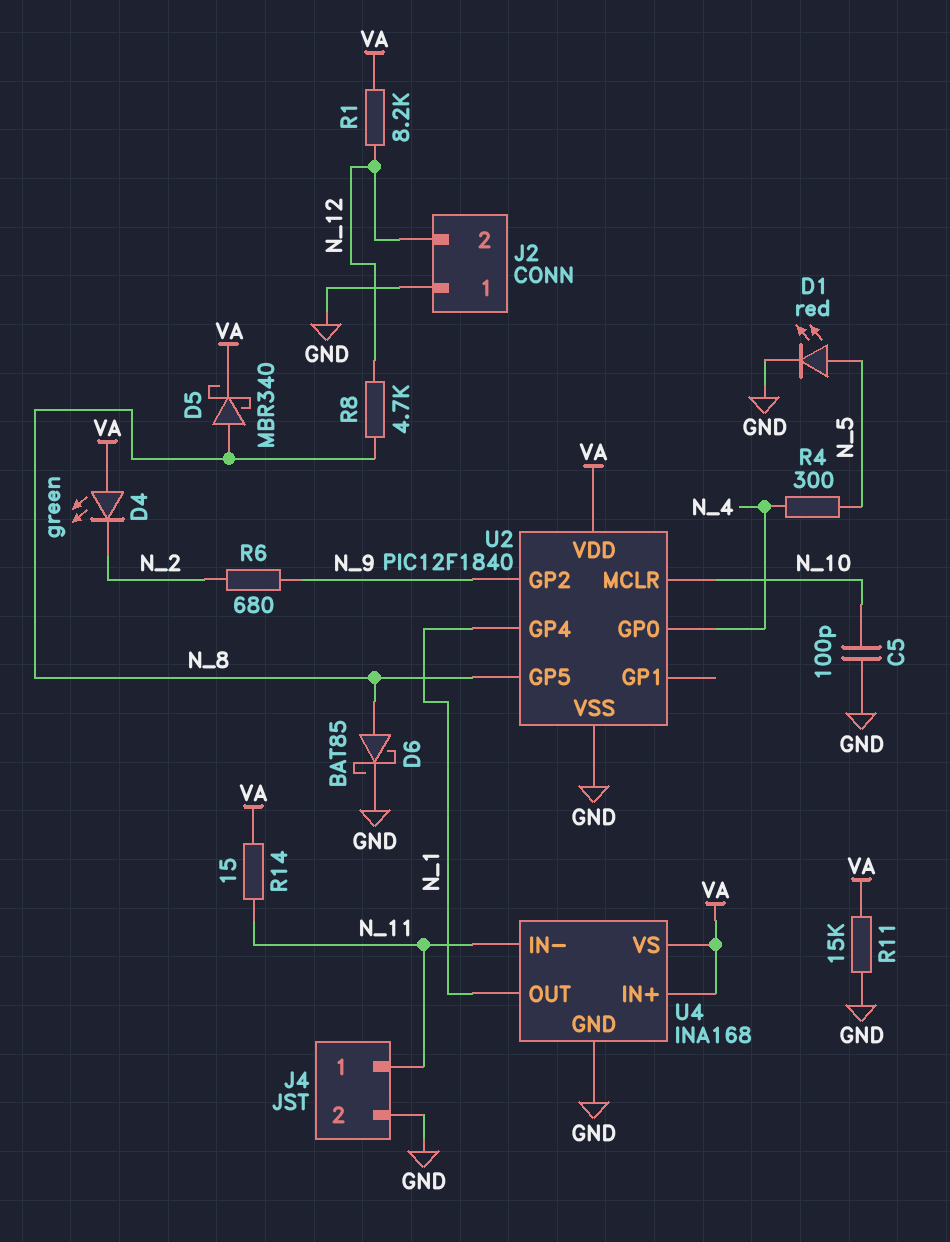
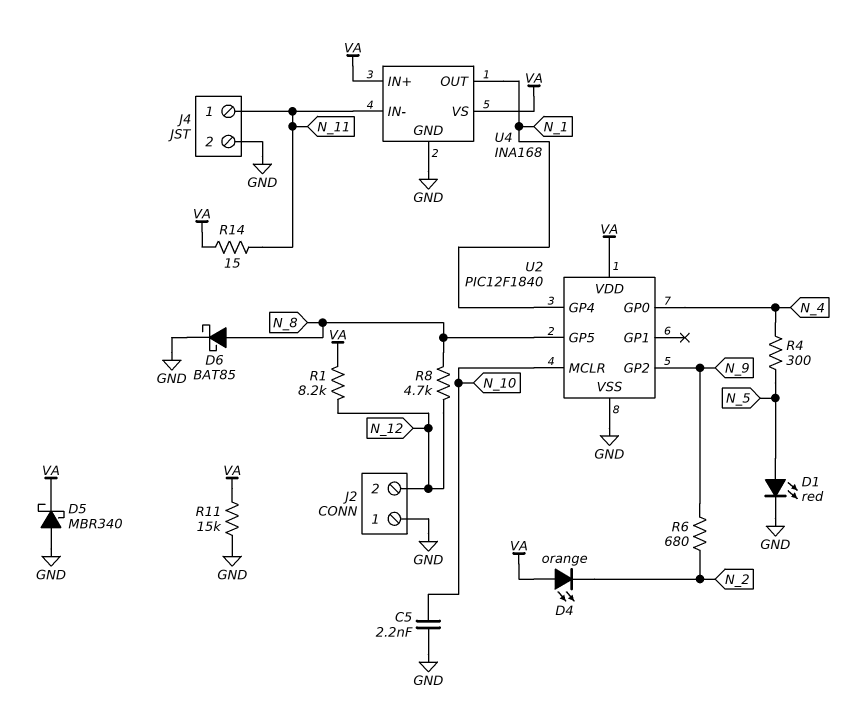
C5: 100pF (GND, N_10) -> 2.2nF (GND, N_10)
D4: LED green (A VA, K N_2) -> LED orange (A VA, K N_2)
D5: schottky MBR340 (A N_8, K VA) -> schottky MBR340 (A GND, K VA)

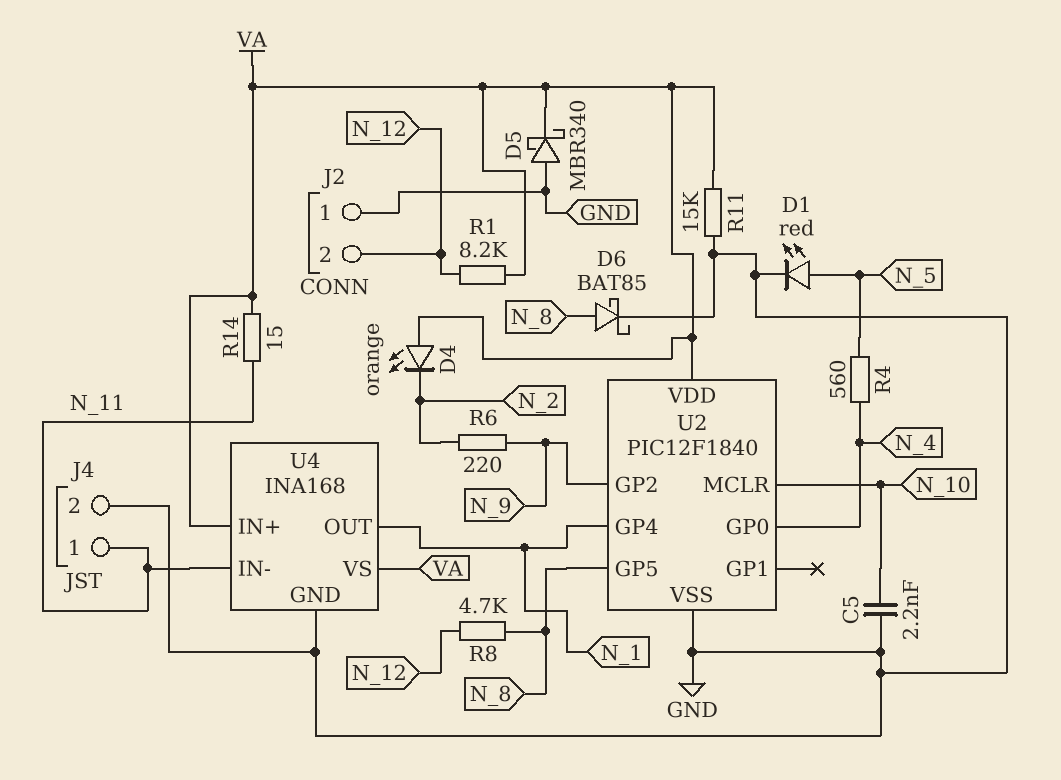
R4: 300 (N_4, N_5) -> 560 (N_4, N_5)
R6: 680 (N_2, N_9) -> 220 (N_2, N_9)

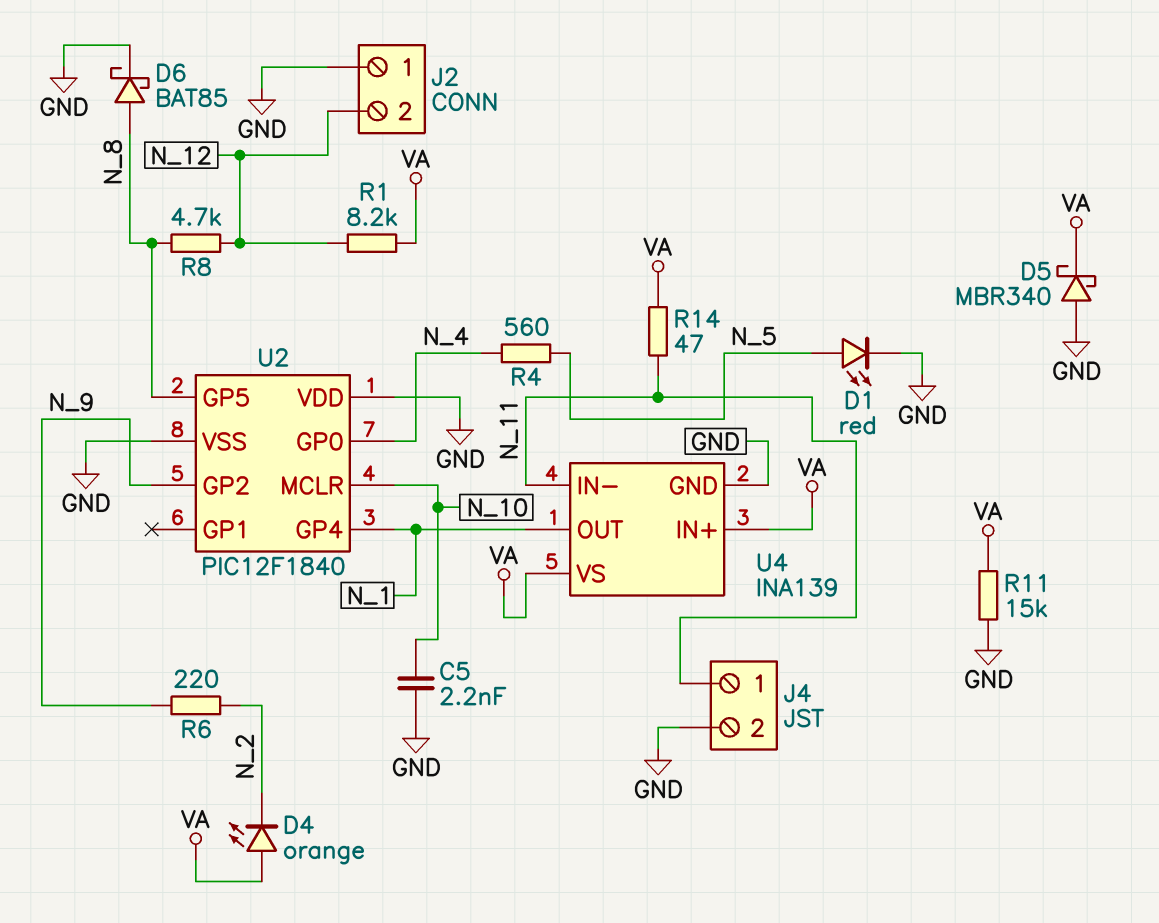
R14: 15 (N_11, VA) -> 47 (N_11, VA)
U2 pin VDD: VA -> GND
U4: INA168 -> INA139

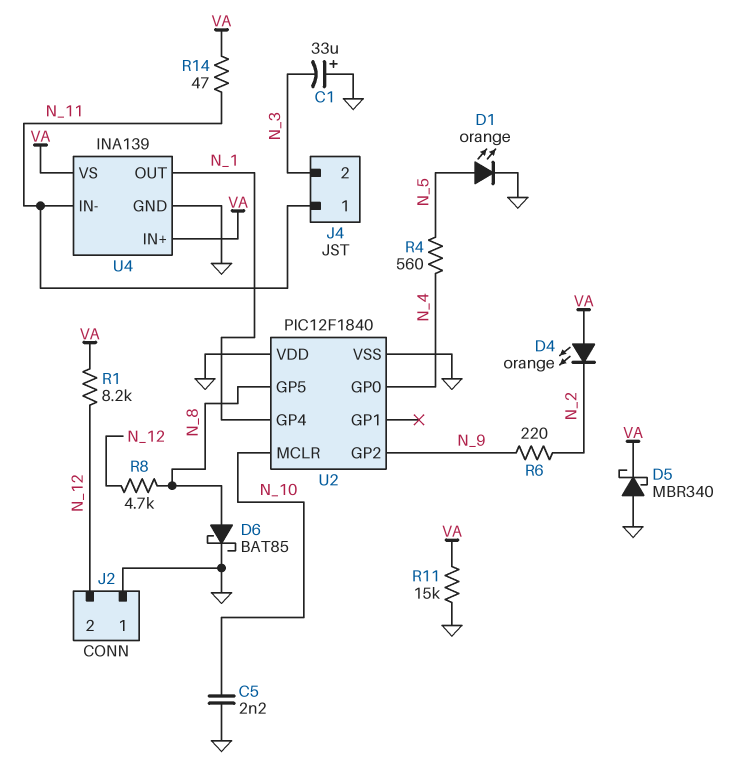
C1: none -> 33uF (plus GND, minus N_3)
D1: LED red (A N_5, K GND) -> LED orange (A N_5, K GND)
J4 pin 2: GND -> N_3

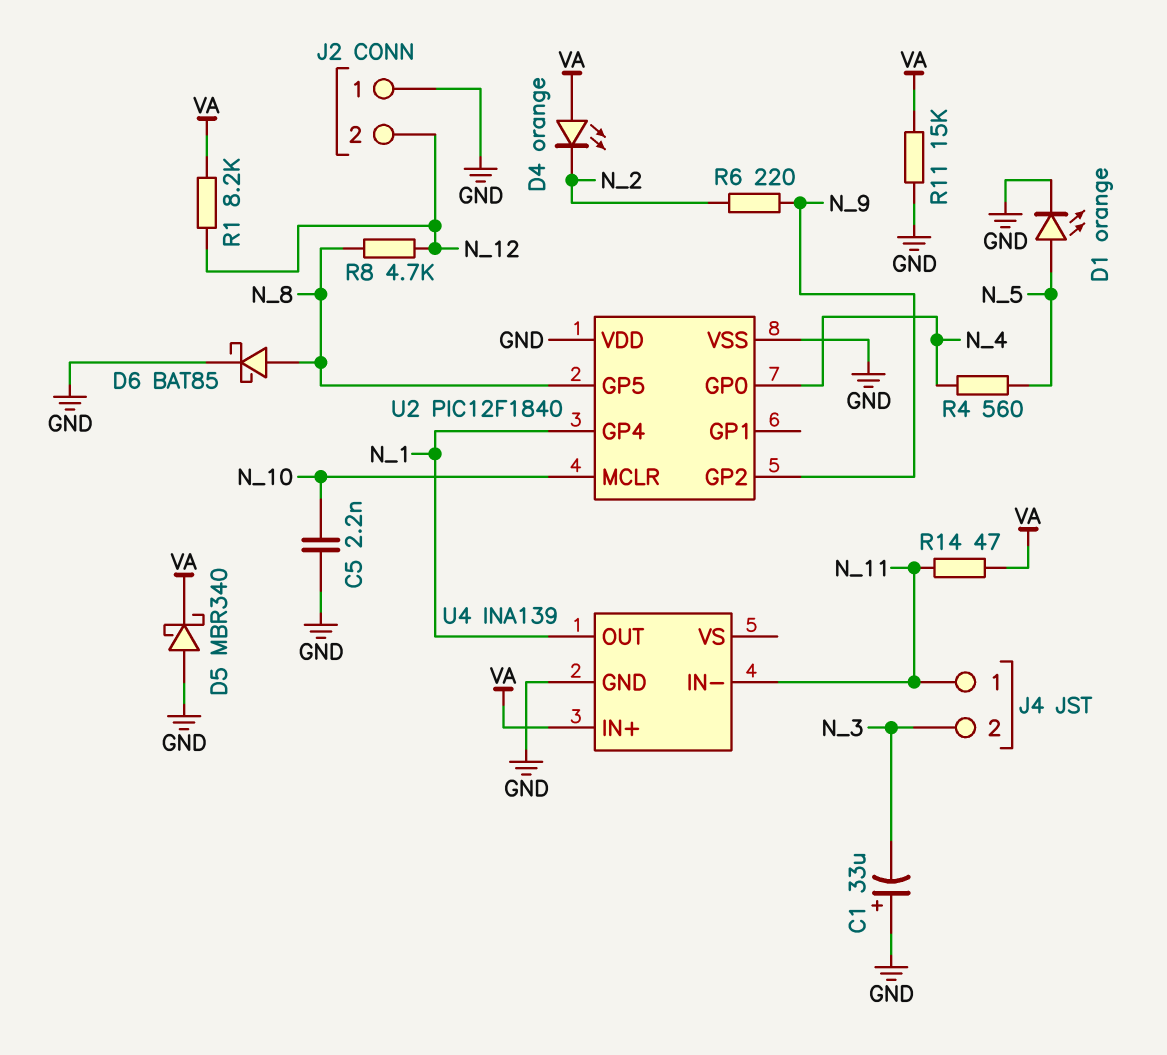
U4 pin VS: VA -> none

